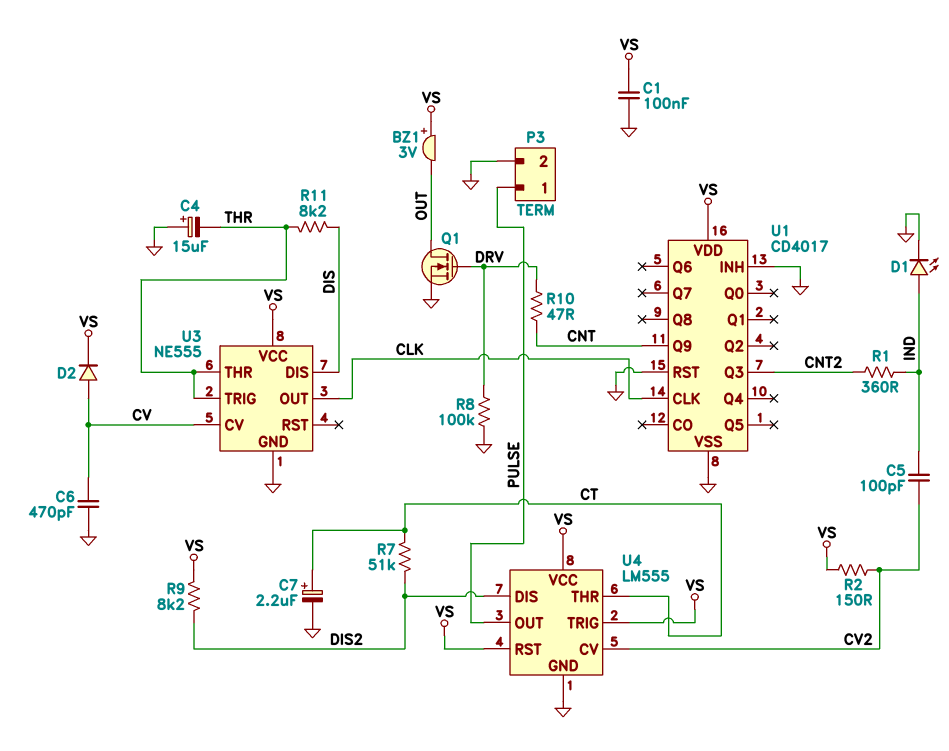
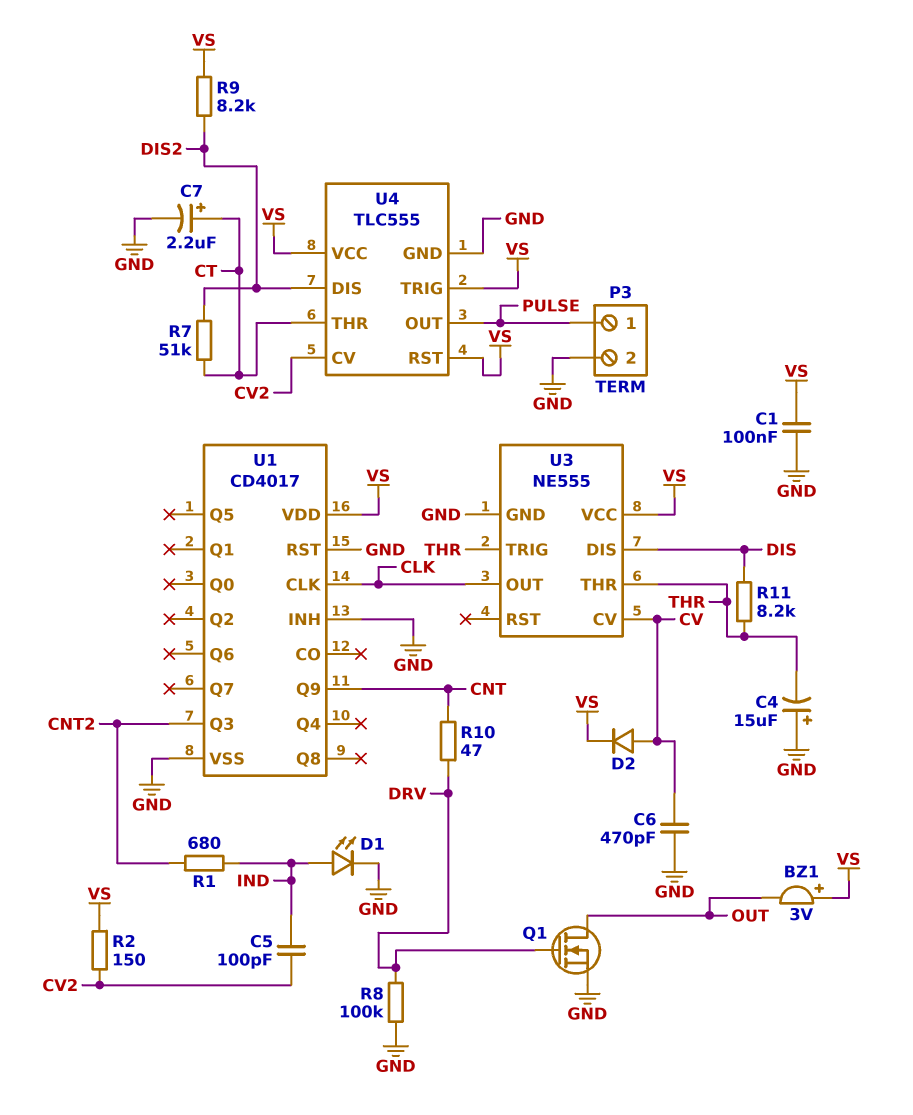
R1: 360 (CNT2, IND) -> 680 (CNT2, IND)
U4: LM555 -> TLC555

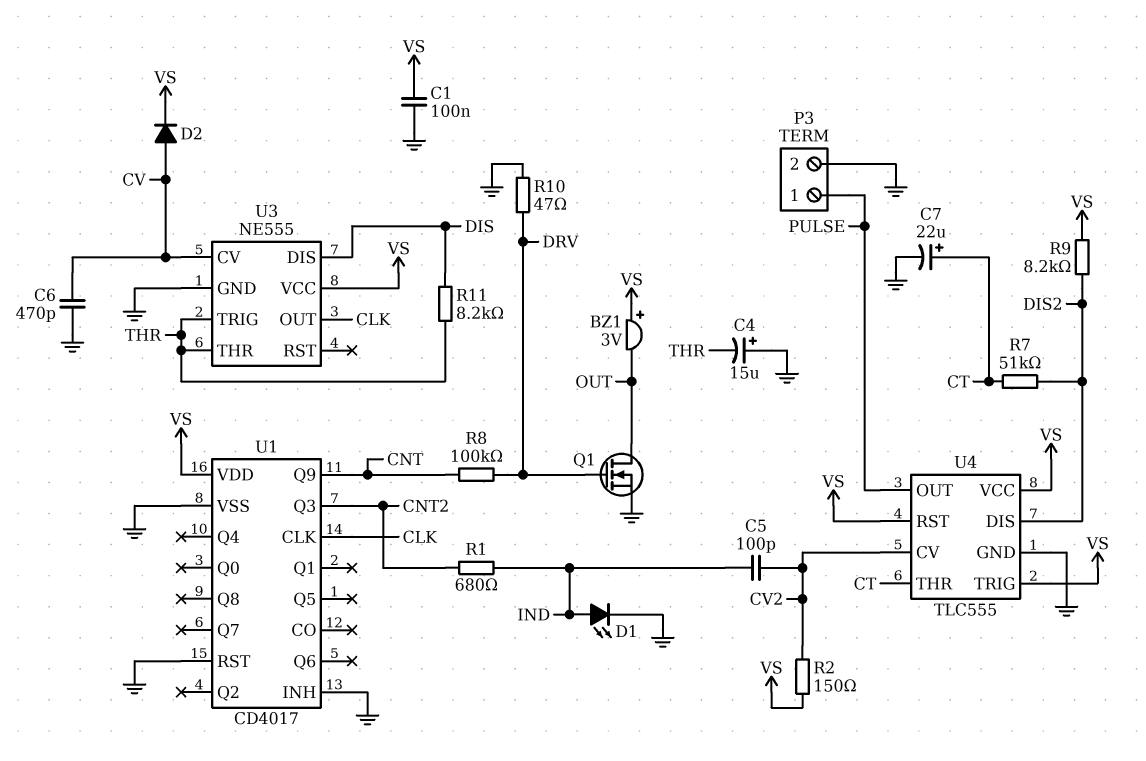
C7: 2.2uF (plus CT, minus GND) -> 22uF (plus CT, minus GND)
R8: 100k (DRV, GND) -> 100k (CNT, DRV)
R10: 47 (CNT, DRV) -> 47 (DRV, GND)

